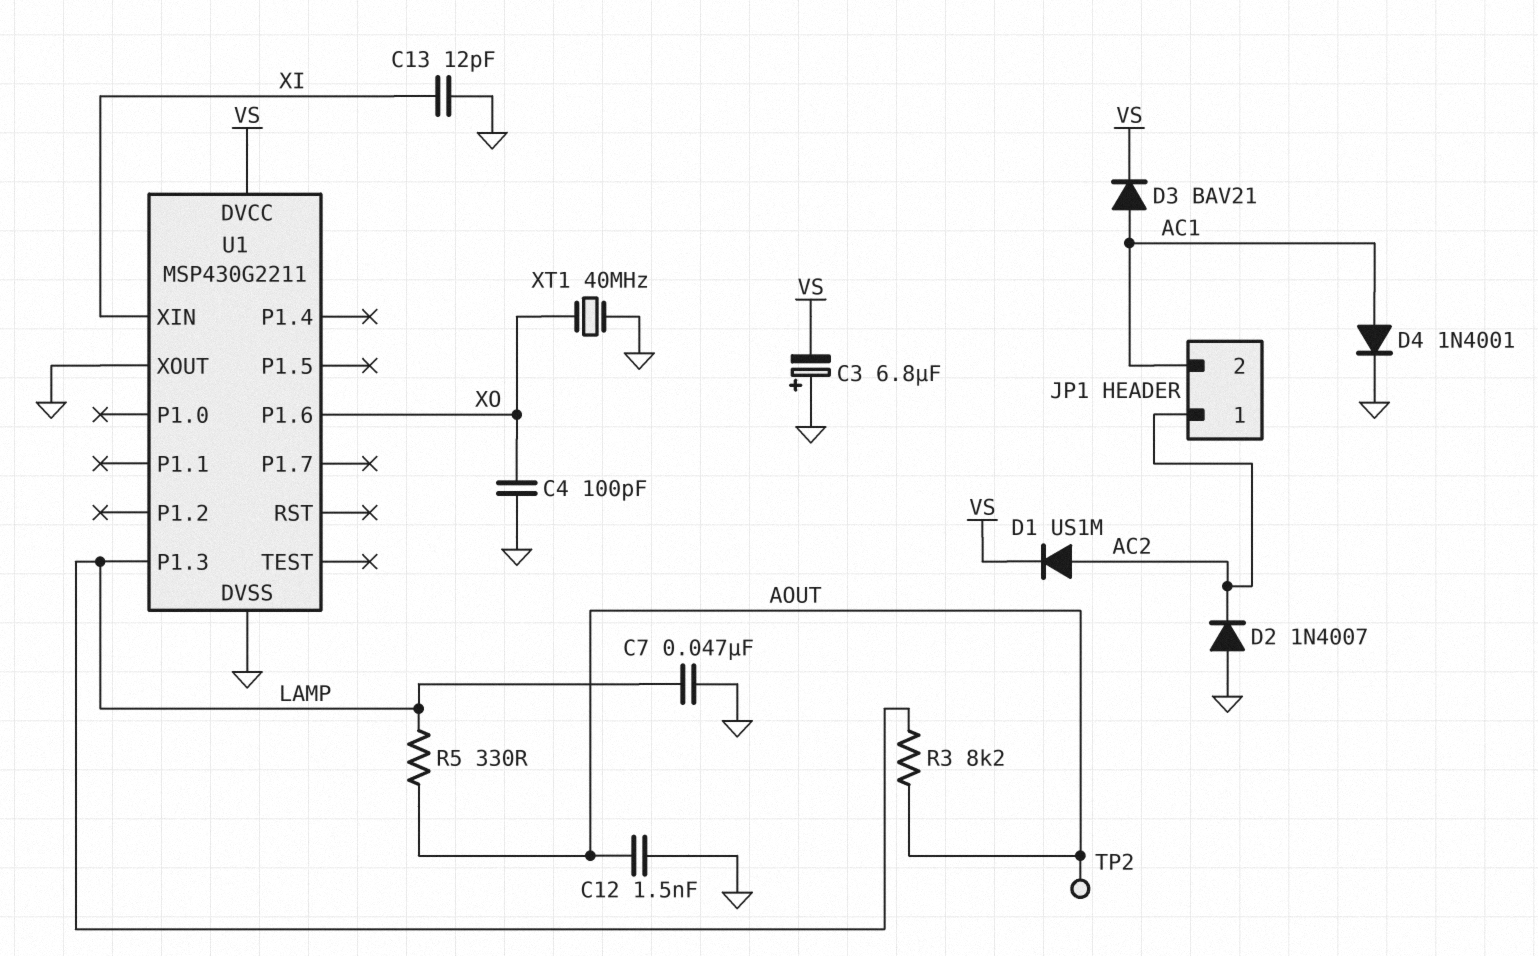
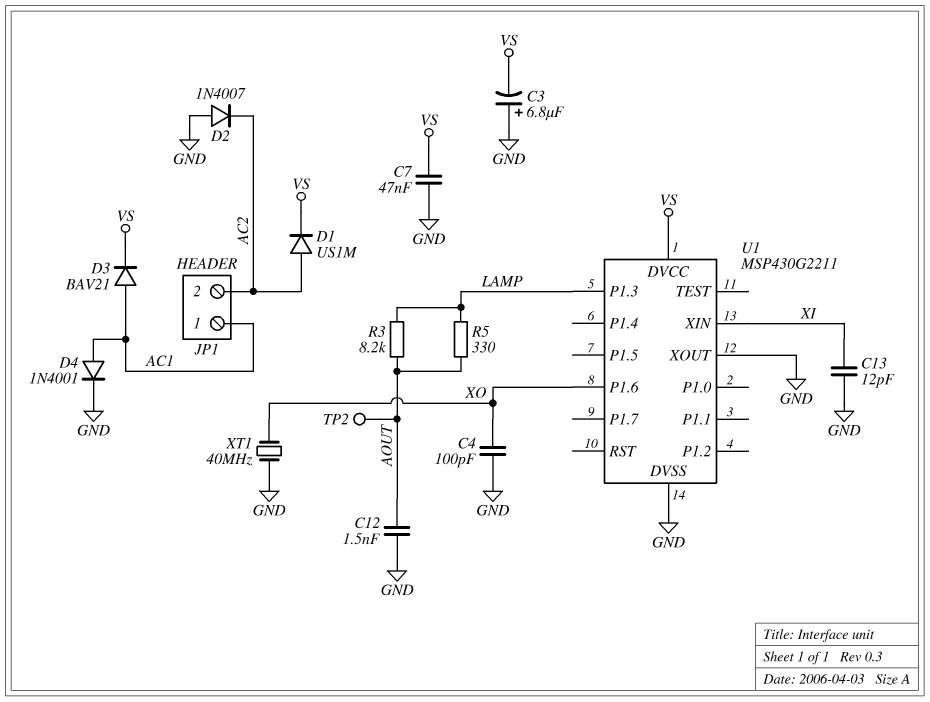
C7: 47nF (GND, LAMP) -> 47nF (GND, VS)
JP1 pin 1: AC2 -> AC1
JP1 pin 2: AC1 -> AC2

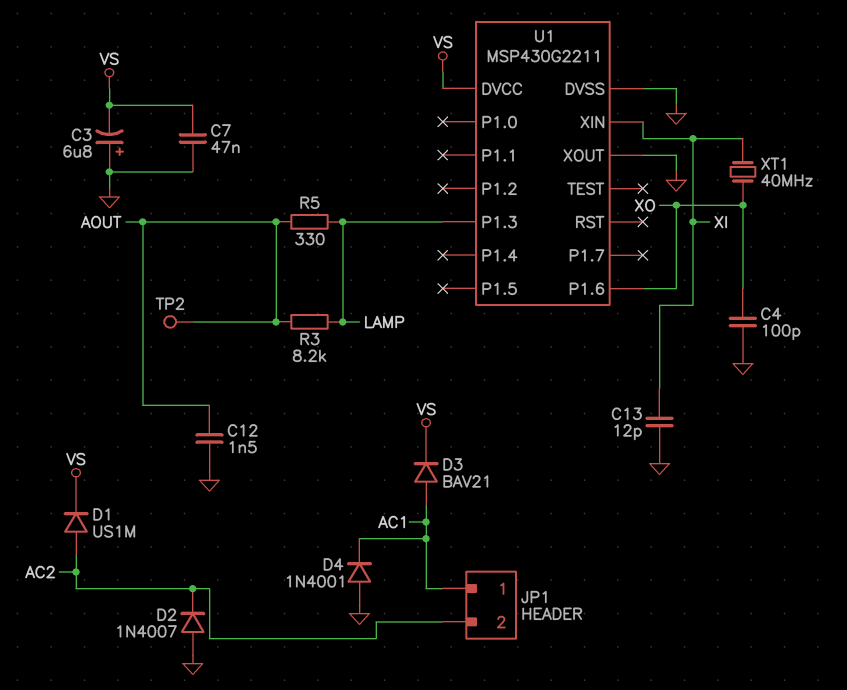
D4: diode 1N4001 (A AC1, K GND) -> diode 1N4001 (A GND, K AC1)
XT1: 40MHz (GND, XO) -> 40MHz (XI, XO)

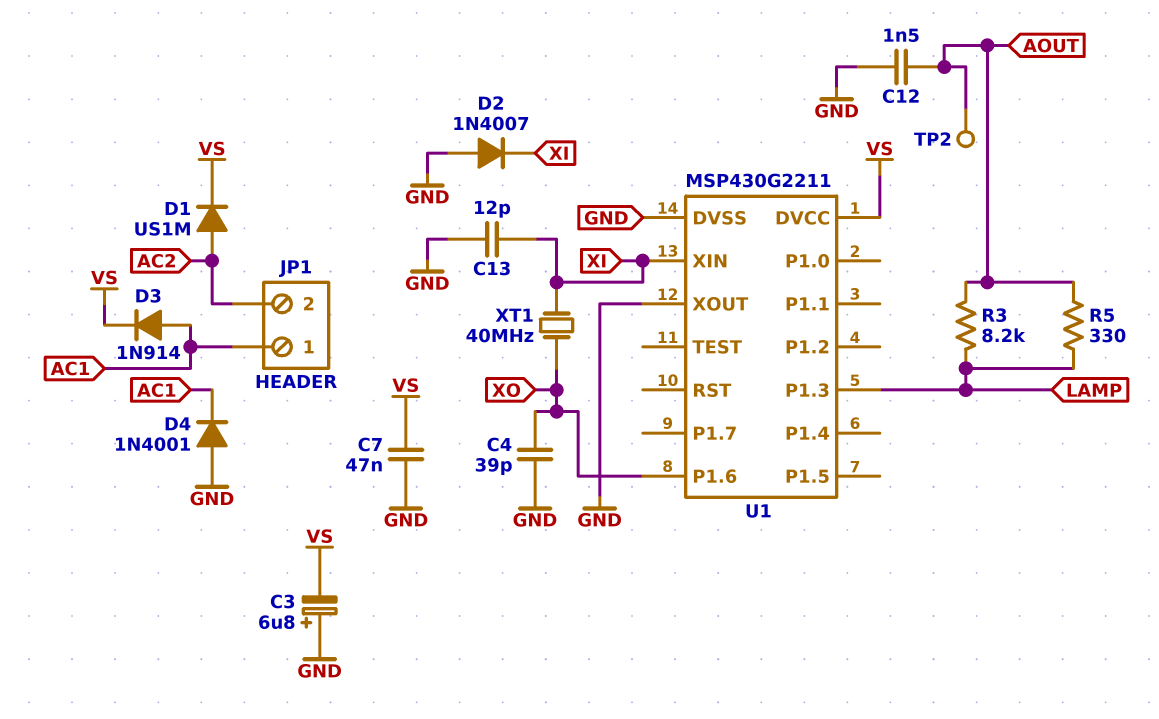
C4: 100pF (GND, XO) -> 39pF (GND, XO)
D2: diode 1N4007 (A GND, K AC2) -> diode 1N4007 (A GND, K XI)
D3: diode BAV21 (A AC1, K VS) -> diode 1N914 (A AC1, K VS)

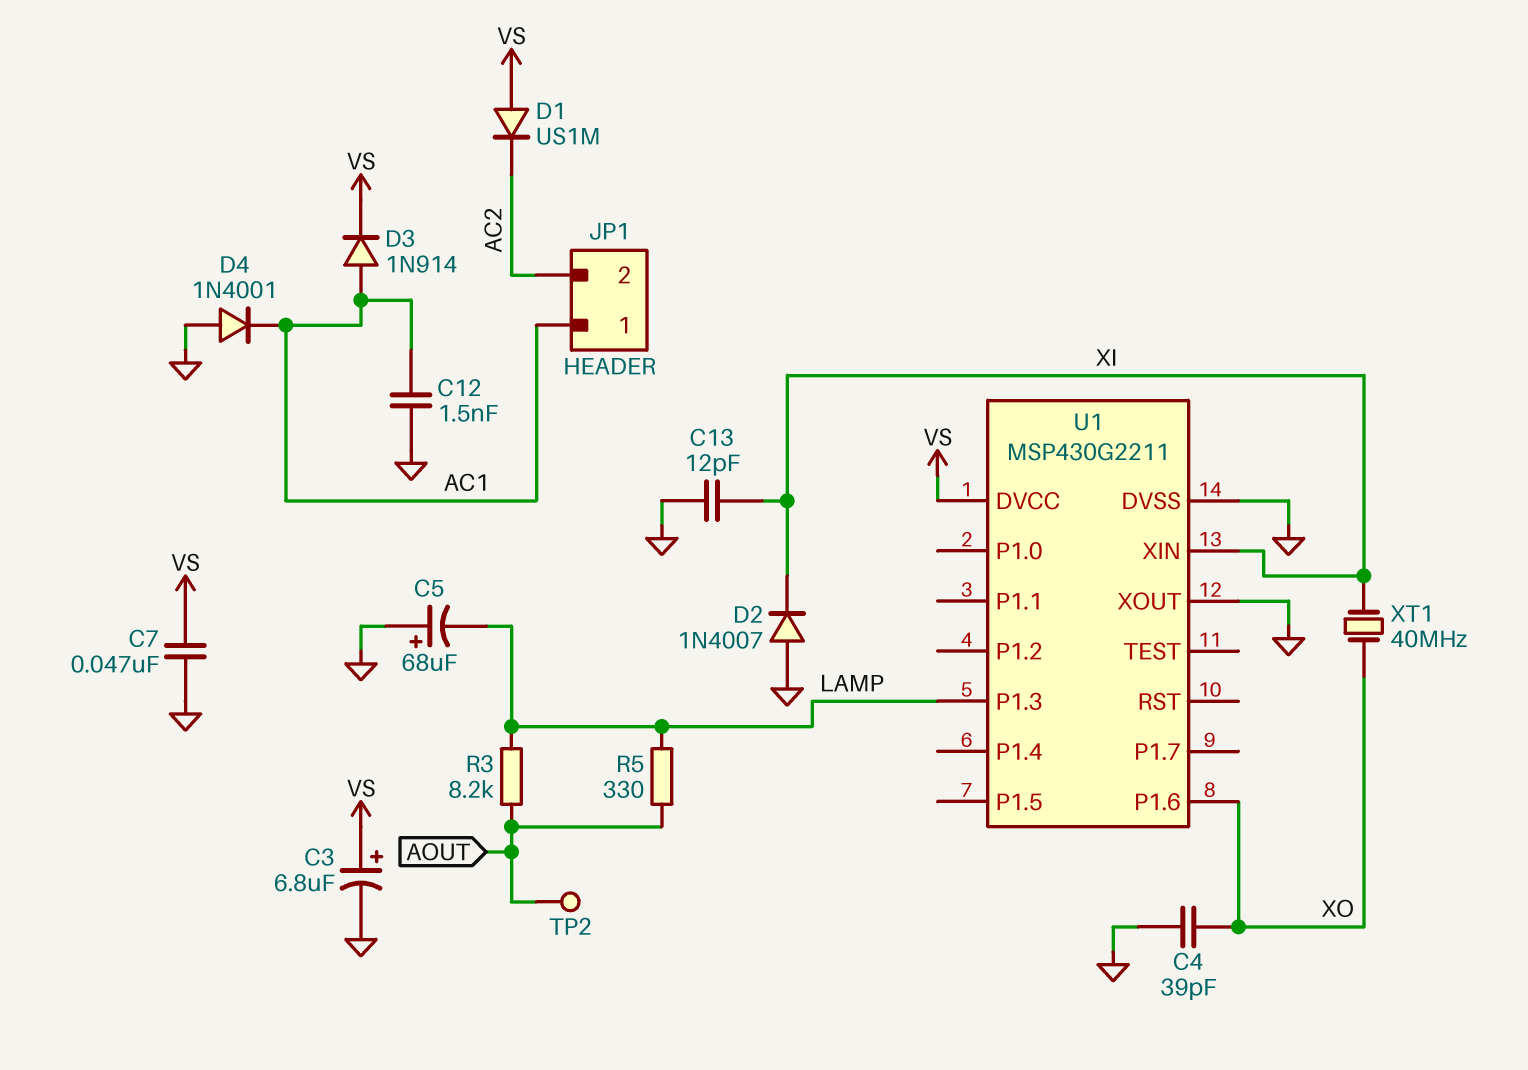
C3: 6.8uF (plus GND, minus VS) -> 6.8uF (plus VS, minus GND)
C5: none -> 68uF (plus GND, minus LAMP)
C12: 1.5nF (AOUT, GND) -> 1.5nF (AC1, GND)
D1: diode US1M (A AC2, K VS) -> diode US1M (A VS, K AC2)

